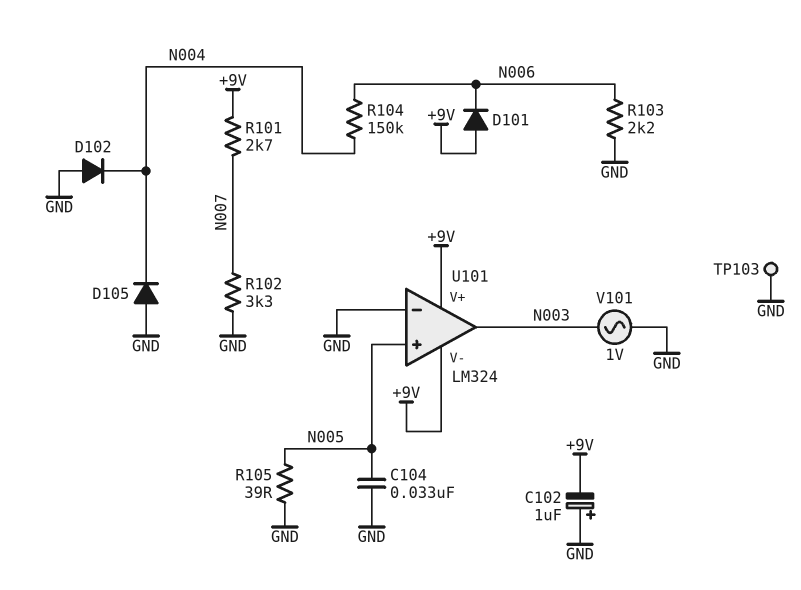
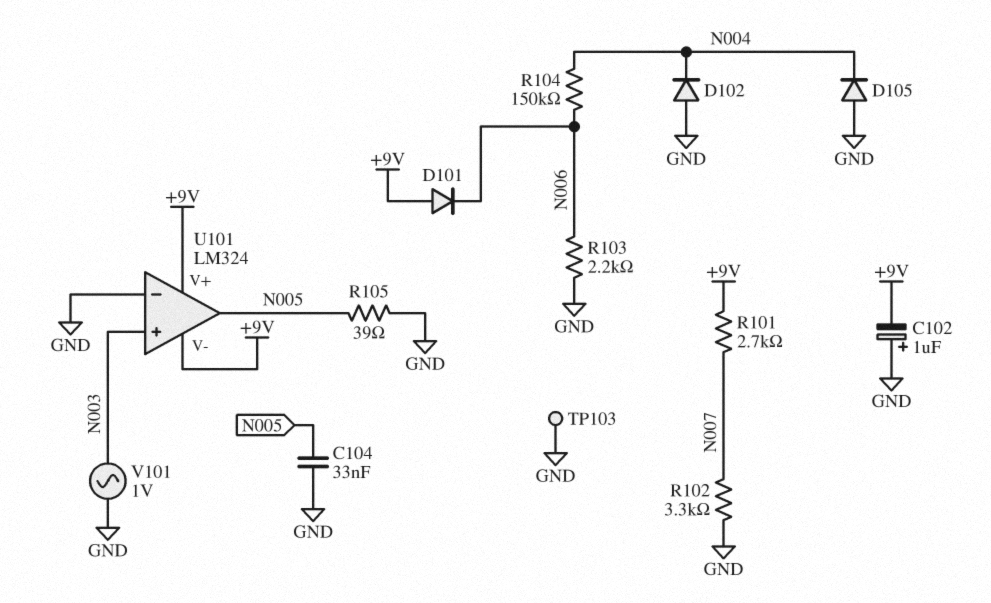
U101 pin in+: N005 -> N003
U101 pin out: N003 -> N005

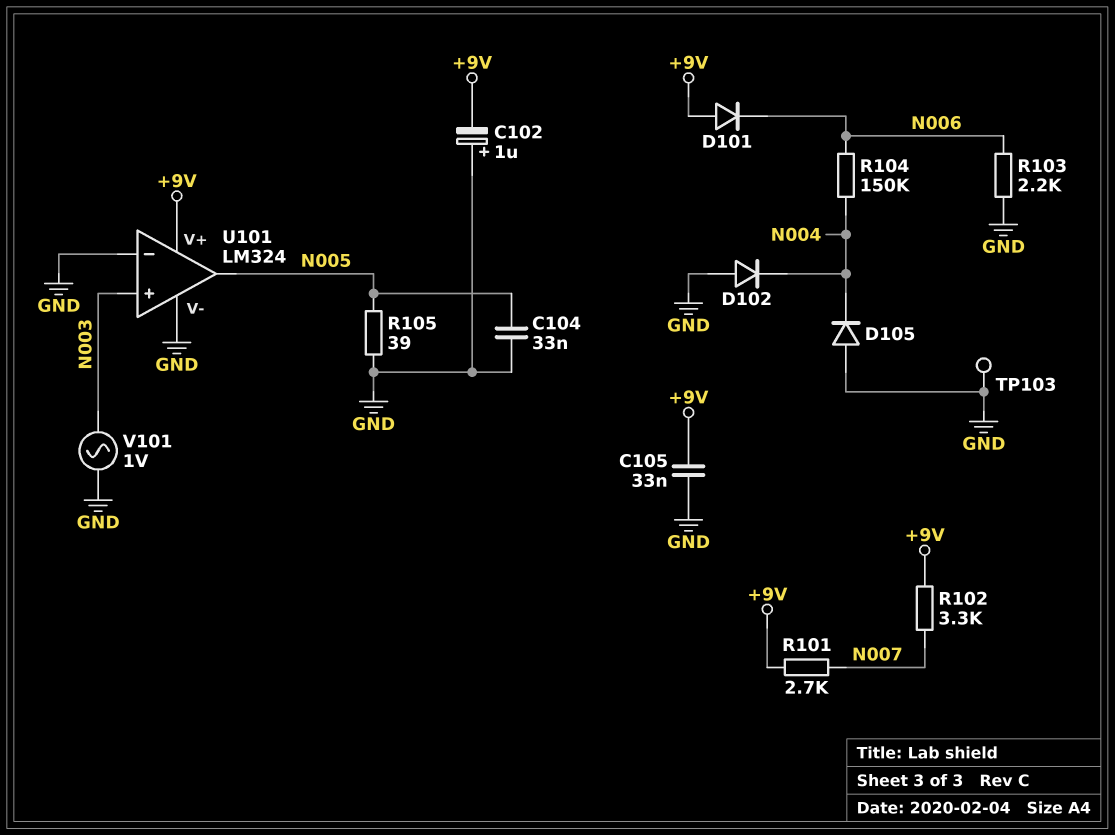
C105: none -> 33nF (+9V, GND)
R102: 3.3k (GND, N007) -> 3.3k (+9V, N007)
U101 pin V-: +9V -> GND

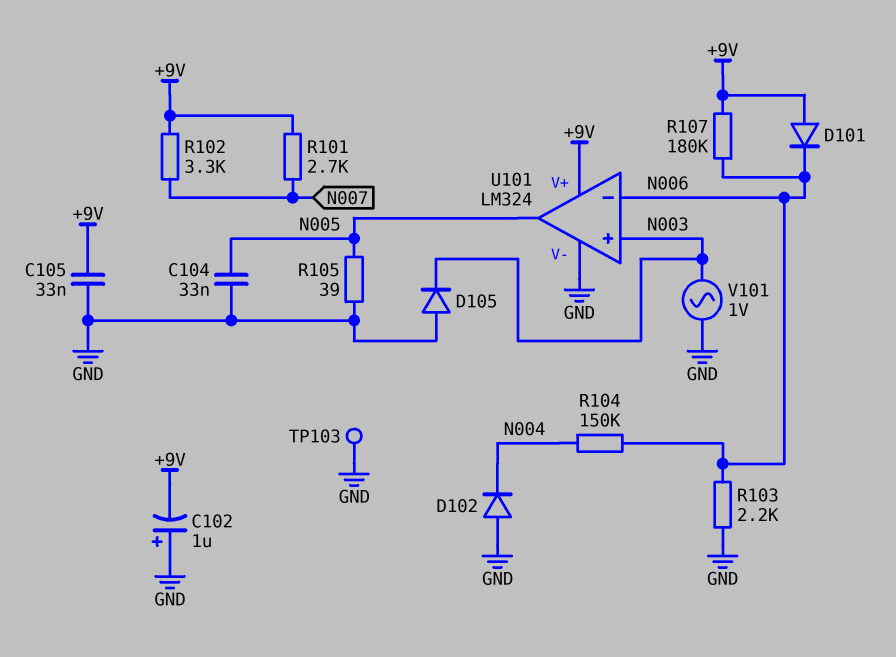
D105: diode (A GND, K N004) -> diode (A GND, K N003)
R107: none -> 180k (+9V, N006)
U101 pin in-: GND -> N006

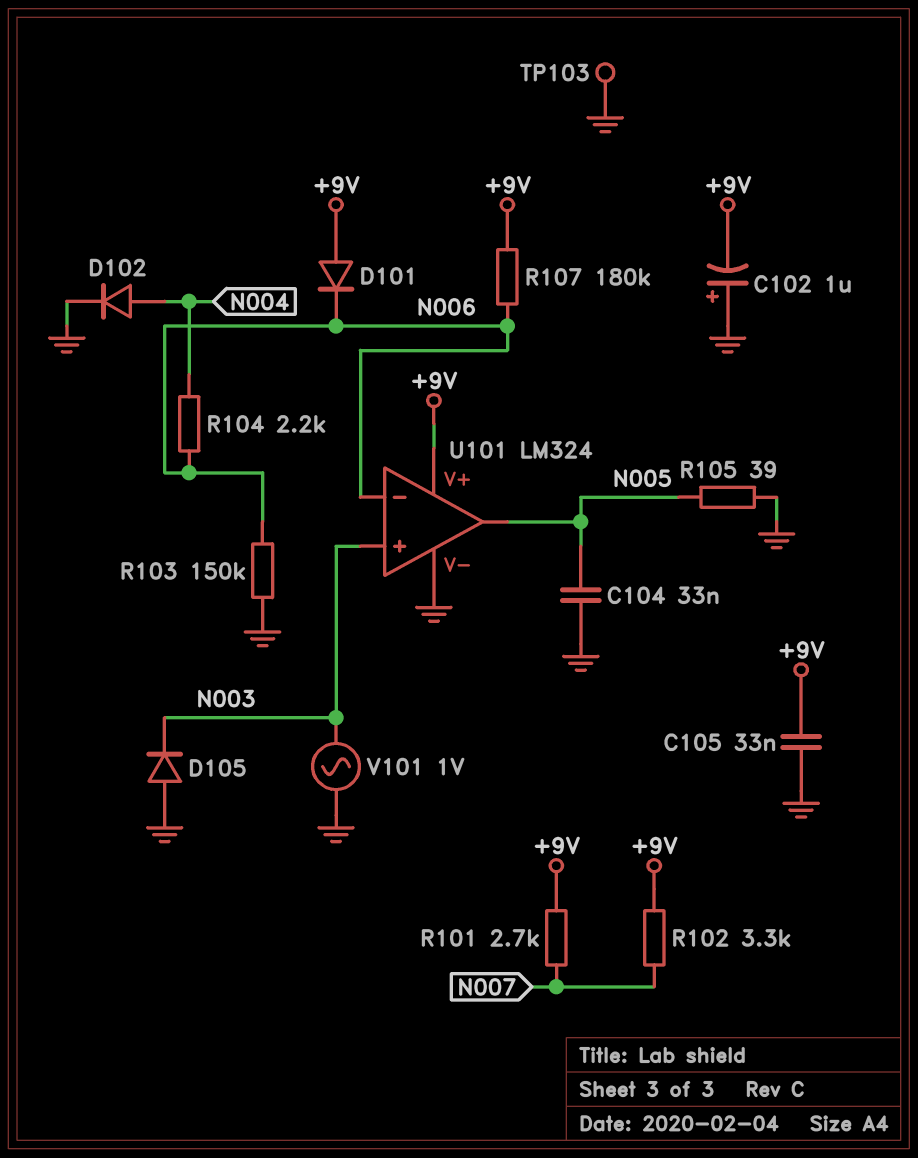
D102: diode (A GND, K N004) -> diode (A N004, K GND)
R103: 2.2k (GND, N006) -> 150k (GND, N006)
R104: 150k (N004, N006) -> 2.2k (N004, N006)

